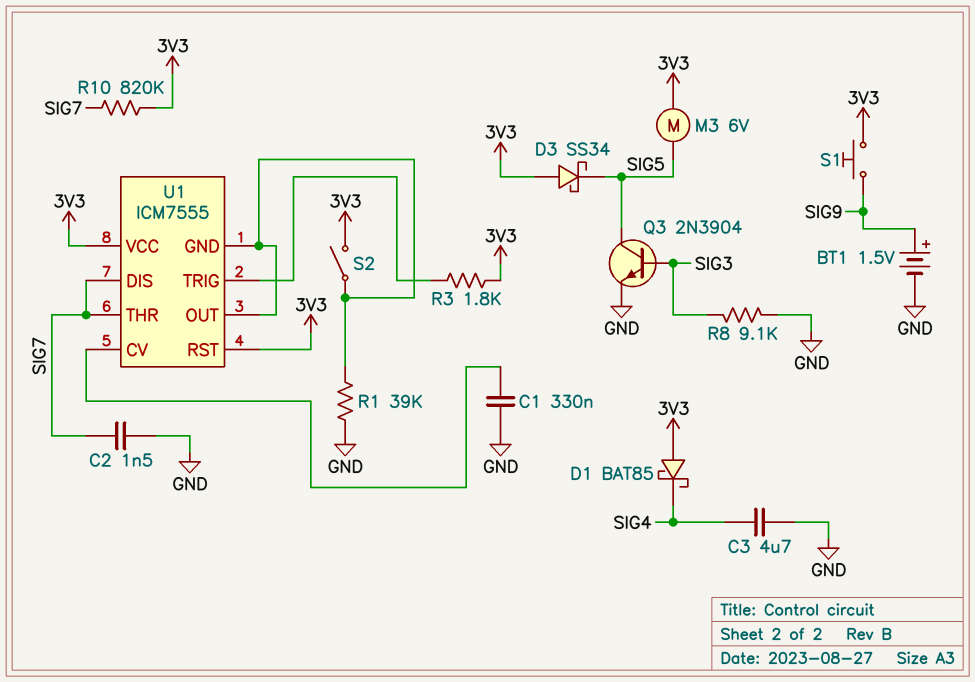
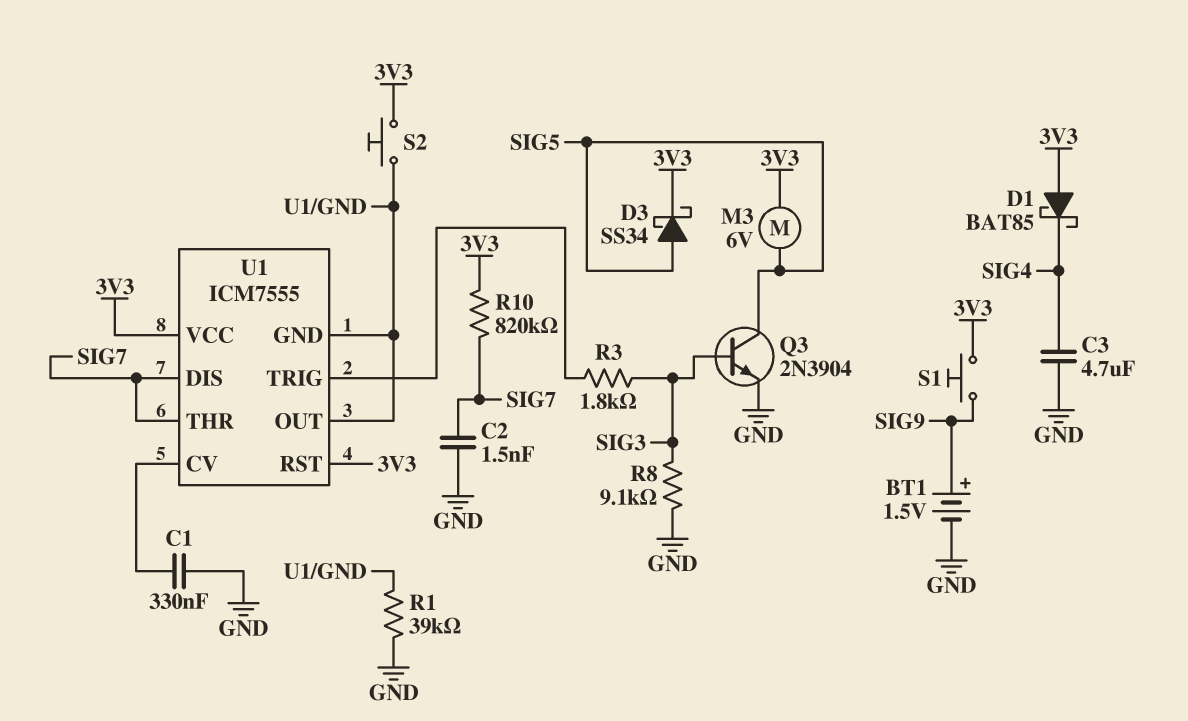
D3: schottky SS34 (A 3V3, K SIG5) -> schottky SS34 (A SIG5, K 3V3)
R3: 1.8k (3V3, U1/TRIG) -> 1.8k (SIG3, U1/TRIG)
S2: switch (3V3, U1/GND) -> button (3V3, U1/GND)

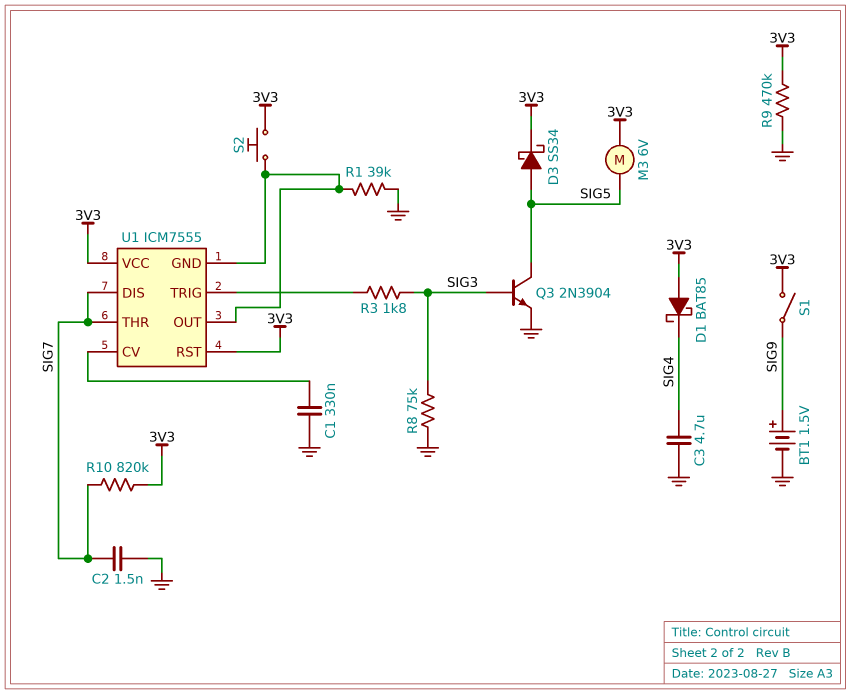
R8: 9.1k (GND, SIG3) -> 75k (GND, SIG3)
R9: none -> 470k (3V3, GND)
S1: button (3V3, SIG9) -> switch (3V3, SIG9)

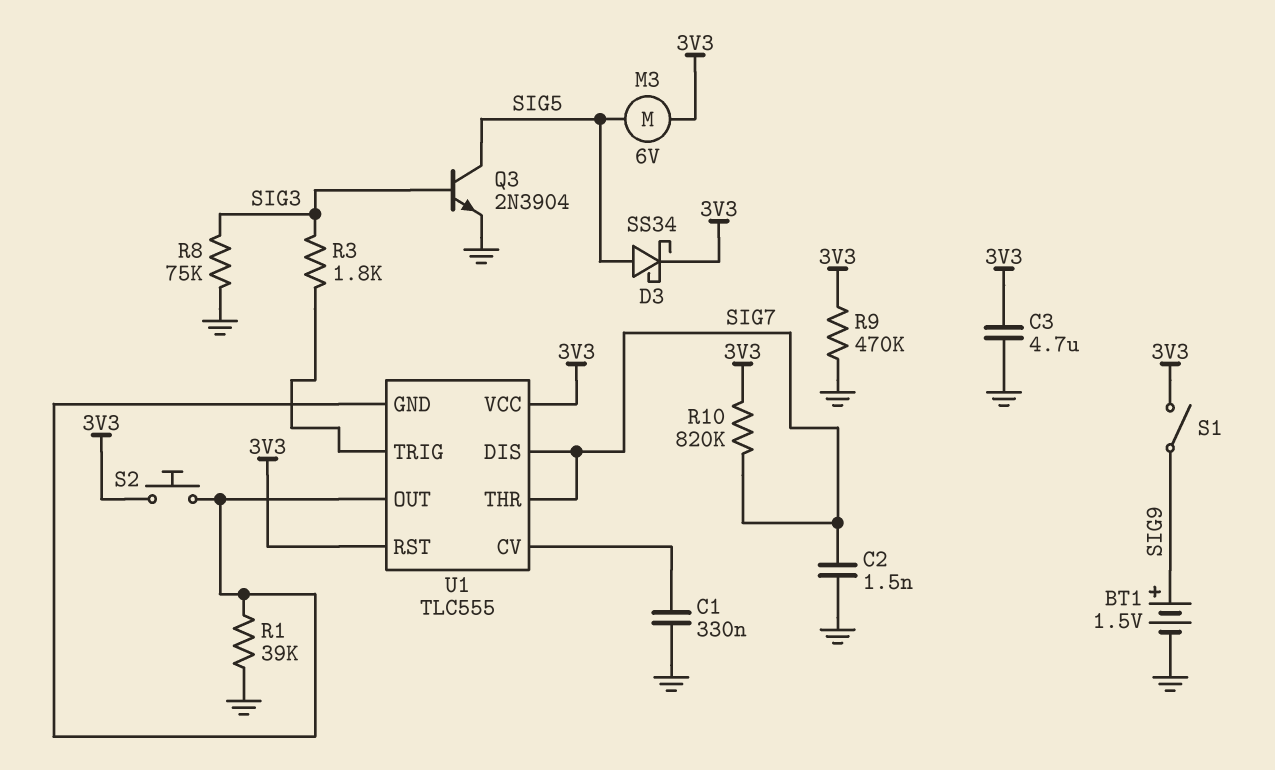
C3: 4.7uF (GND, SIG4) -> 4.7uF (3V3, GND)
D1: schottky BAT85 (A 3V3, K SIG4) -> none
U1: ICM7555 -> TLC555

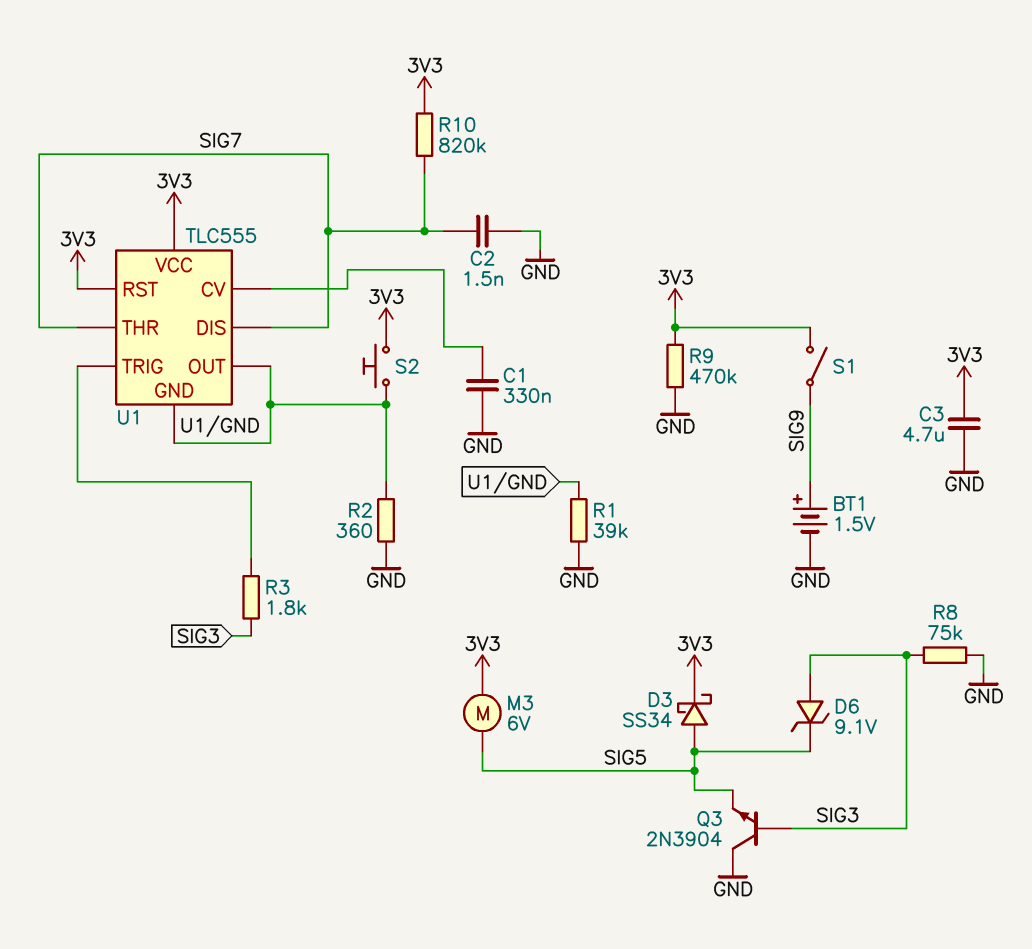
D6: none -> zener 9.1V (A SIG3, K SIG5)
Q3: NPN 2N3904 (B SIG3, C SIG5, E GND) -> NPN 2N3904 (B SIG3, C GND, E SIG5)
R2: none -> 360 (GND, U1/GND)

